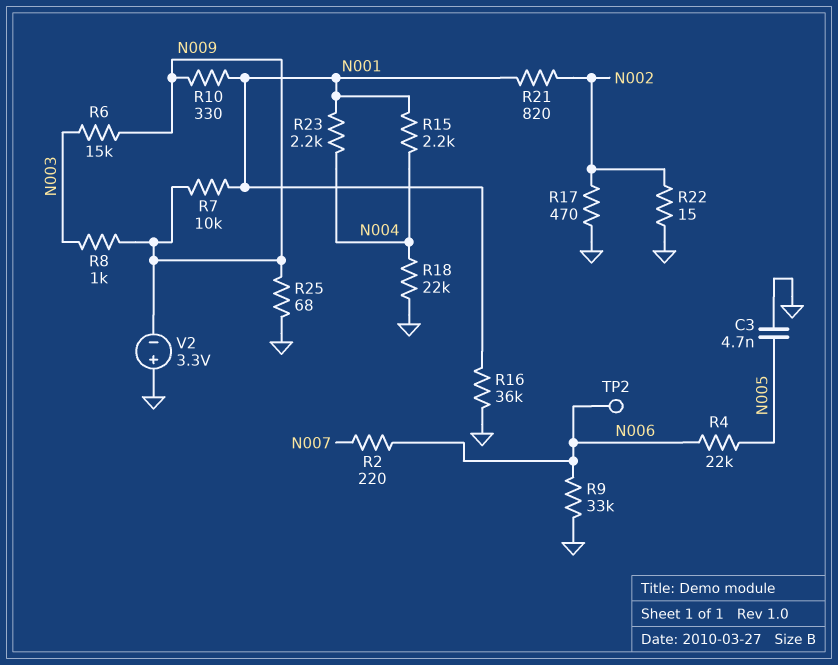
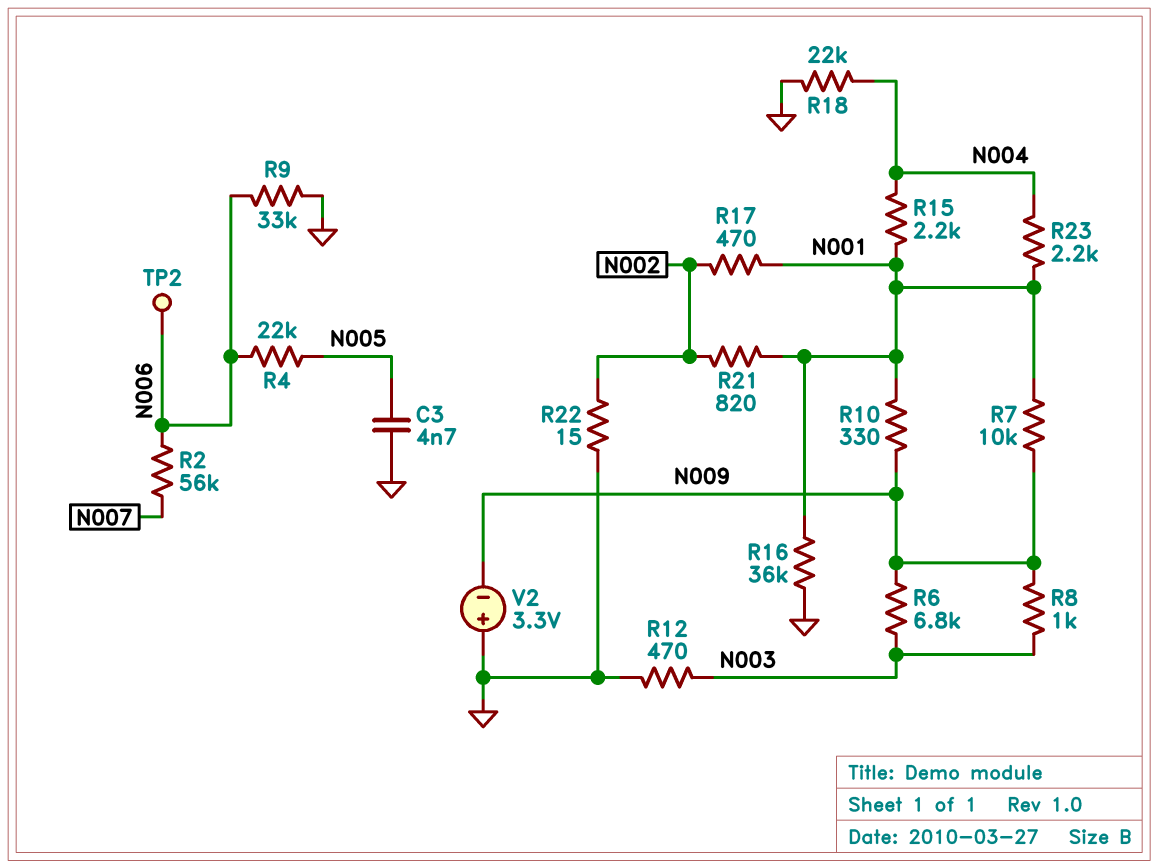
R2: 220 (N006, N007) -> 56k (N006, N007)
R6: 15k (N003, N009) -> 6.8k (N003, N009)
R12: none -> 470 (GND, N003)
R17: 470 (GND, N002) -> 470 (N001, N002)
R25: 68 (GND, N009) -> none

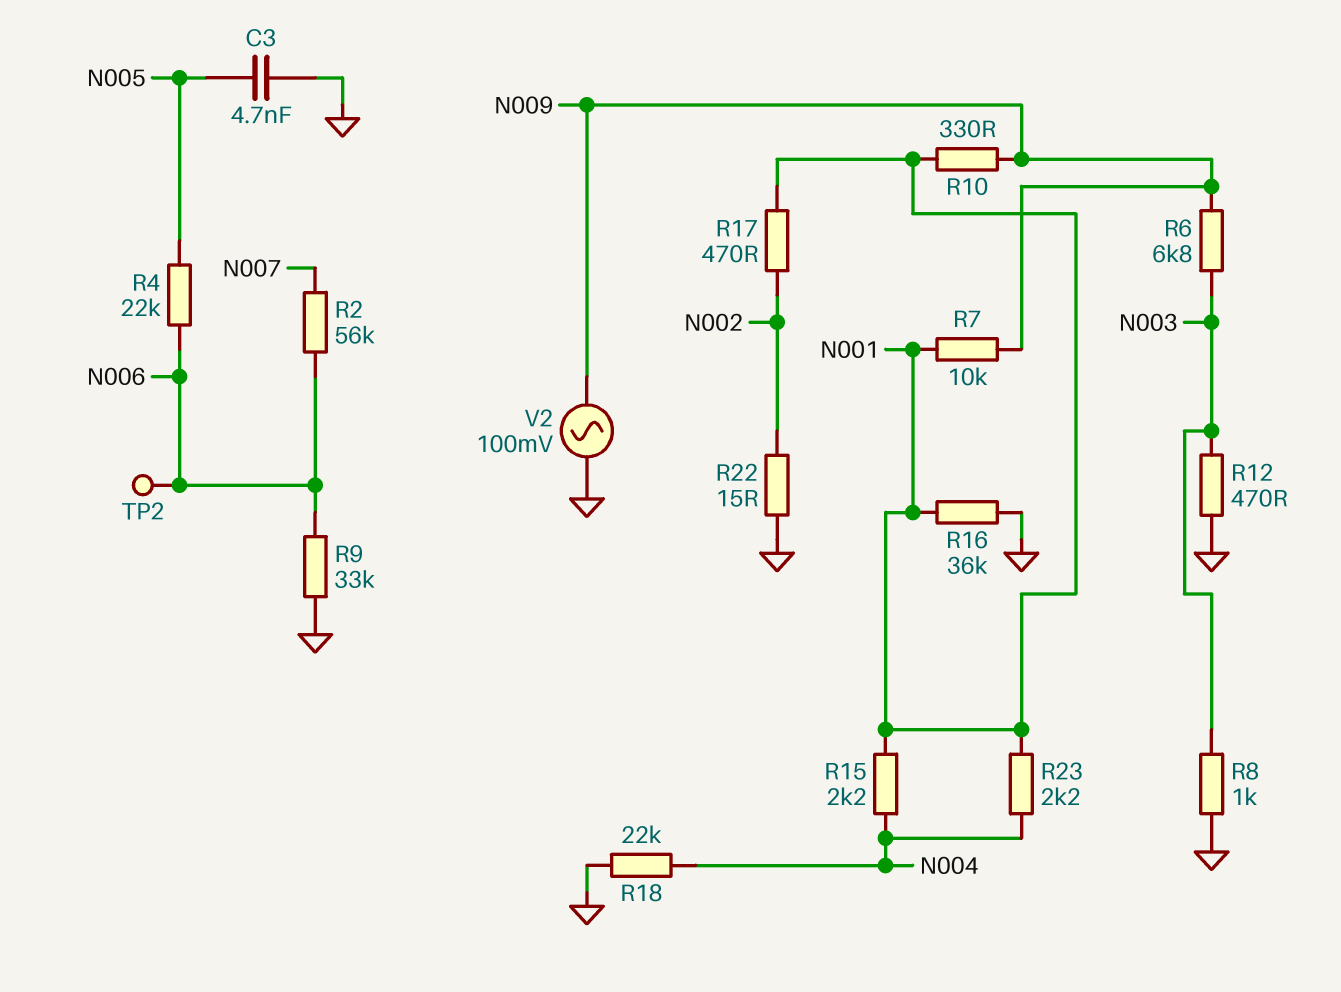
R8: 1k (N003, N009) -> 1k (GND, N003)
R21: 820 (N001, N002) -> none
V2: 3.3V (plus GND, minus N009) -> AC 100mV (GND, N009)

